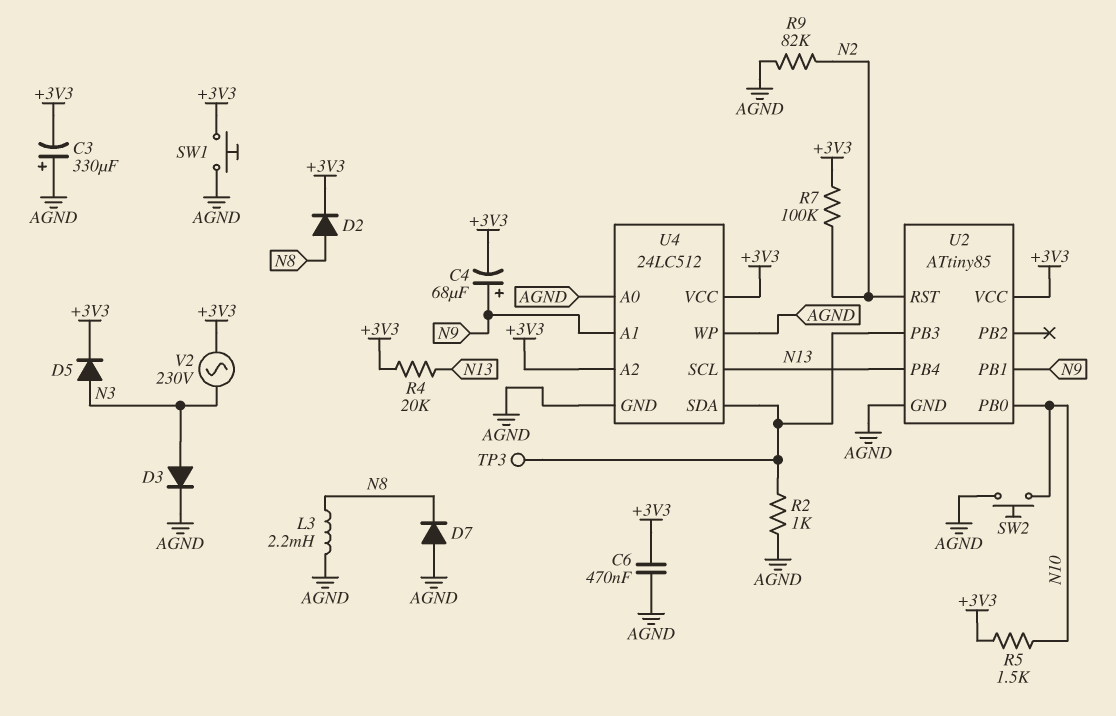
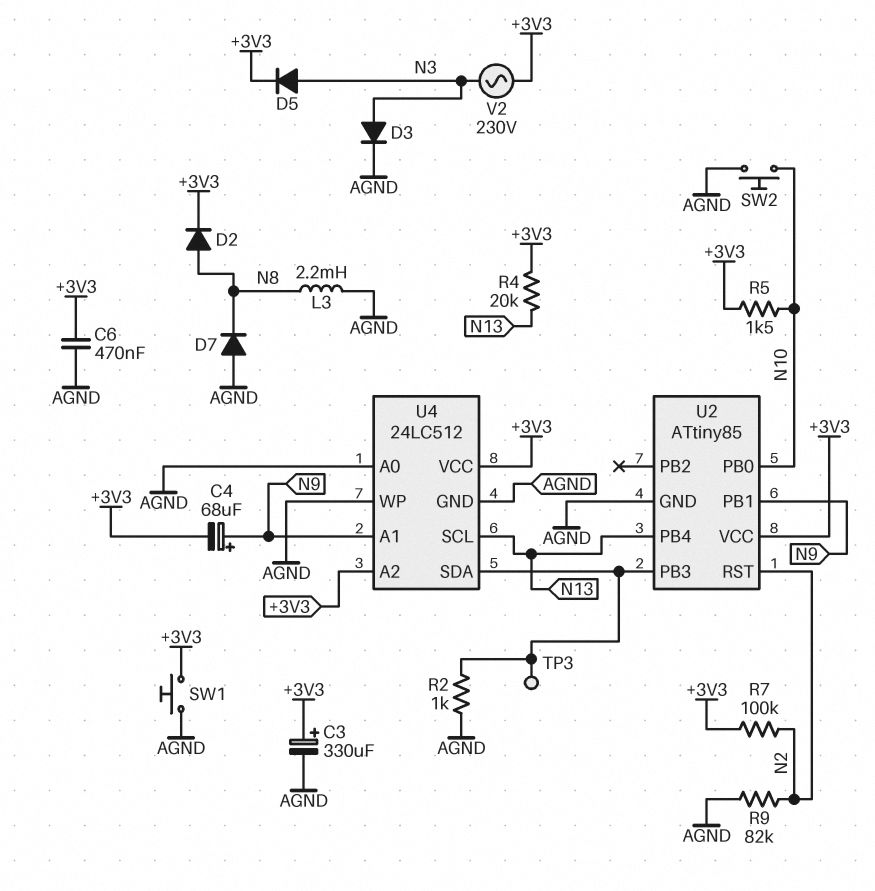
C3: 330uF (plus AGND, minus +3V3) -> 330uF (plus +3V3, minus AGND)

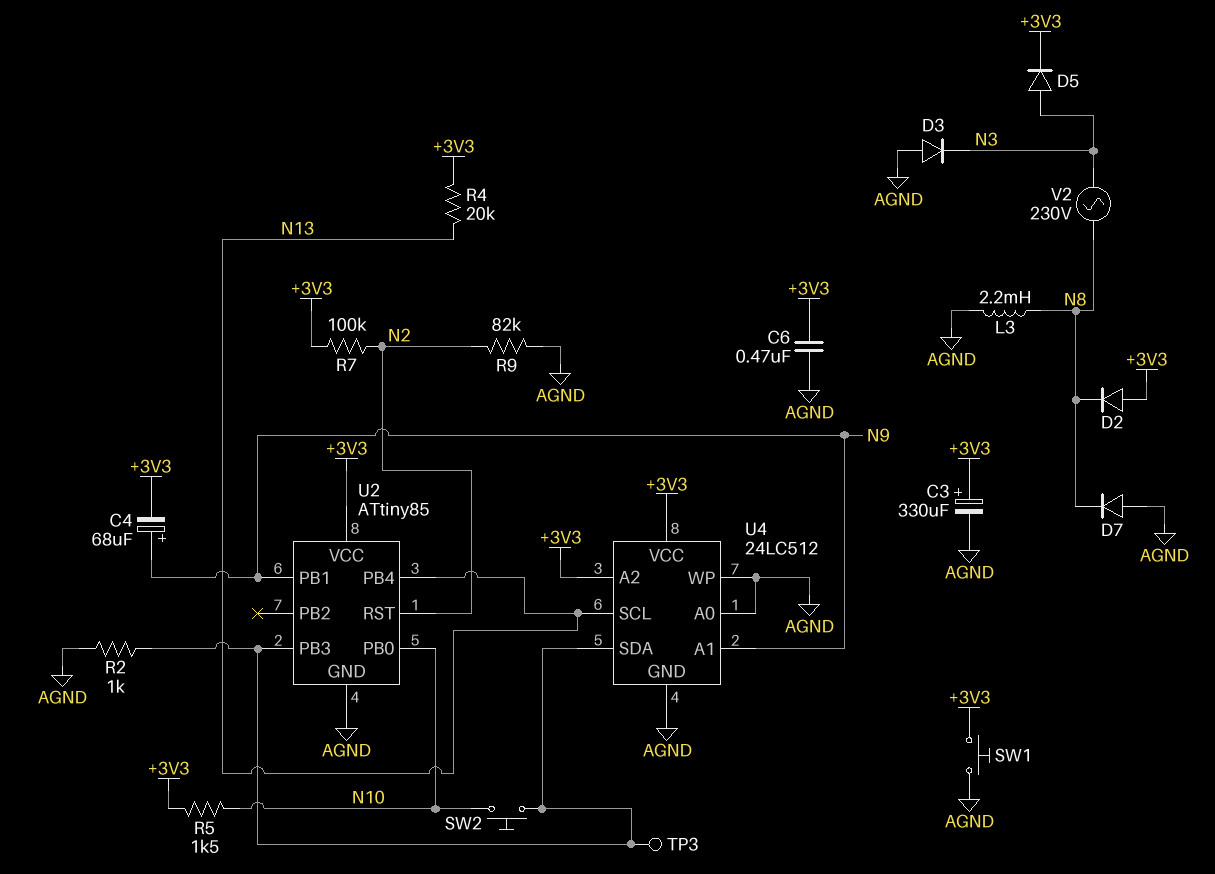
D2: diode (A N8, K +3V3) -> diode (A +3V3, K N8)
D3: diode (A N3, K AGND) -> diode (A AGND, K N3)
SW2: button (AGND, N10) -> button (N10, U2/PB3)
V2: AC 230V (+3V3, N3) -> AC 230V (N3, N8)

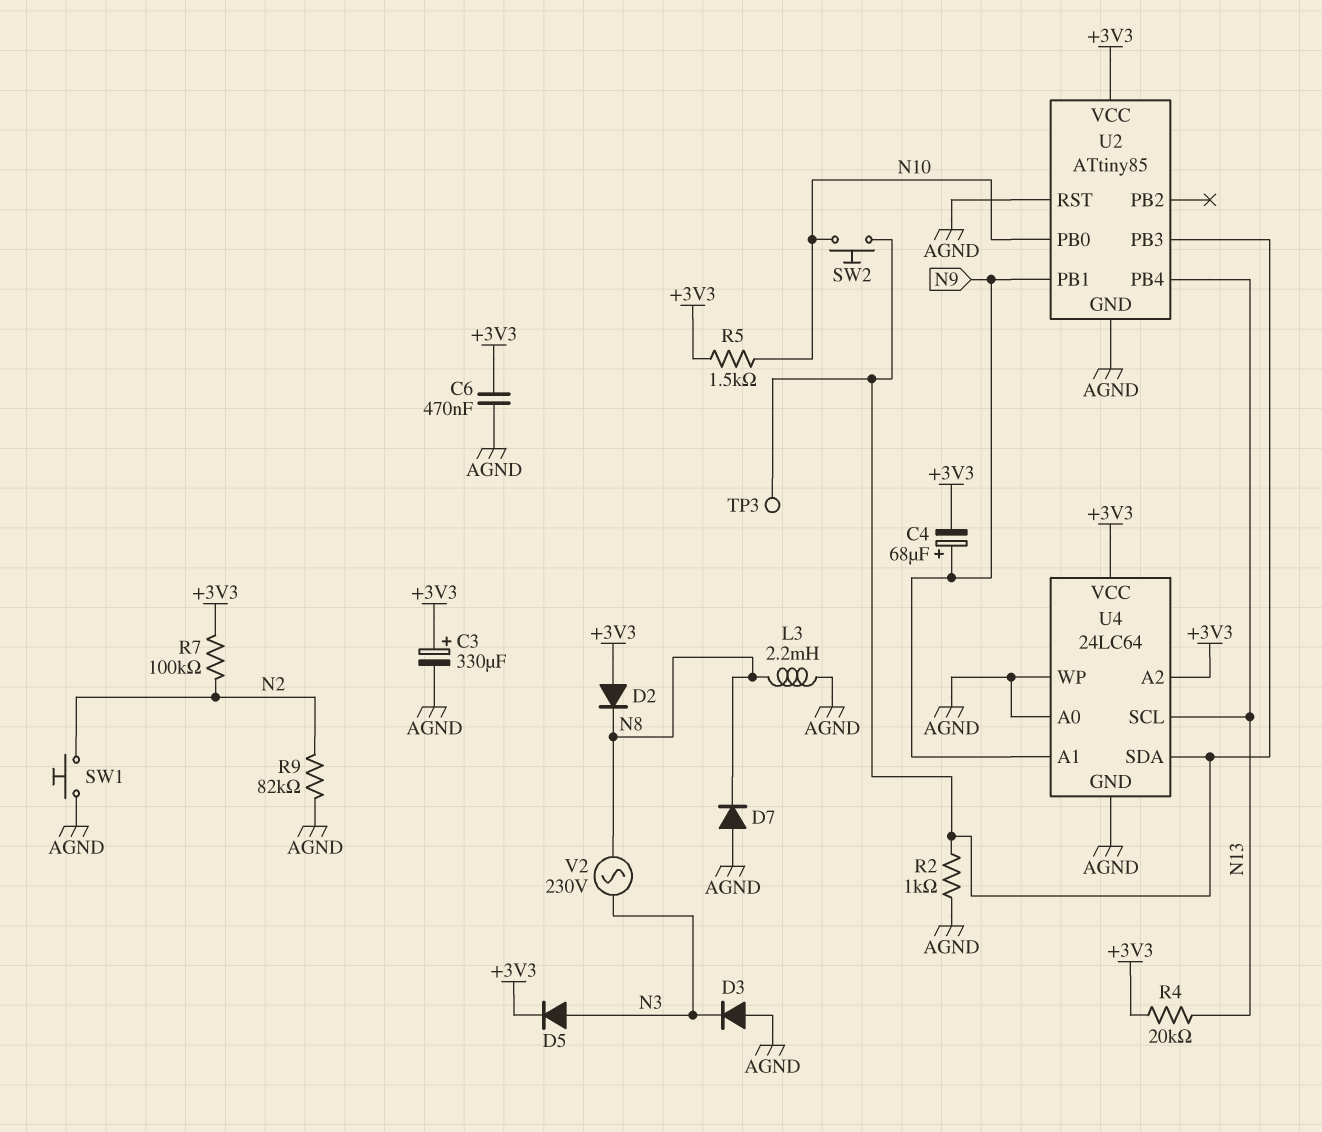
SW1: button (+3V3, AGND) -> button (AGND, N2)
U2 pin RST: N2 -> AGND
U4: 24LC512 -> 24LC64

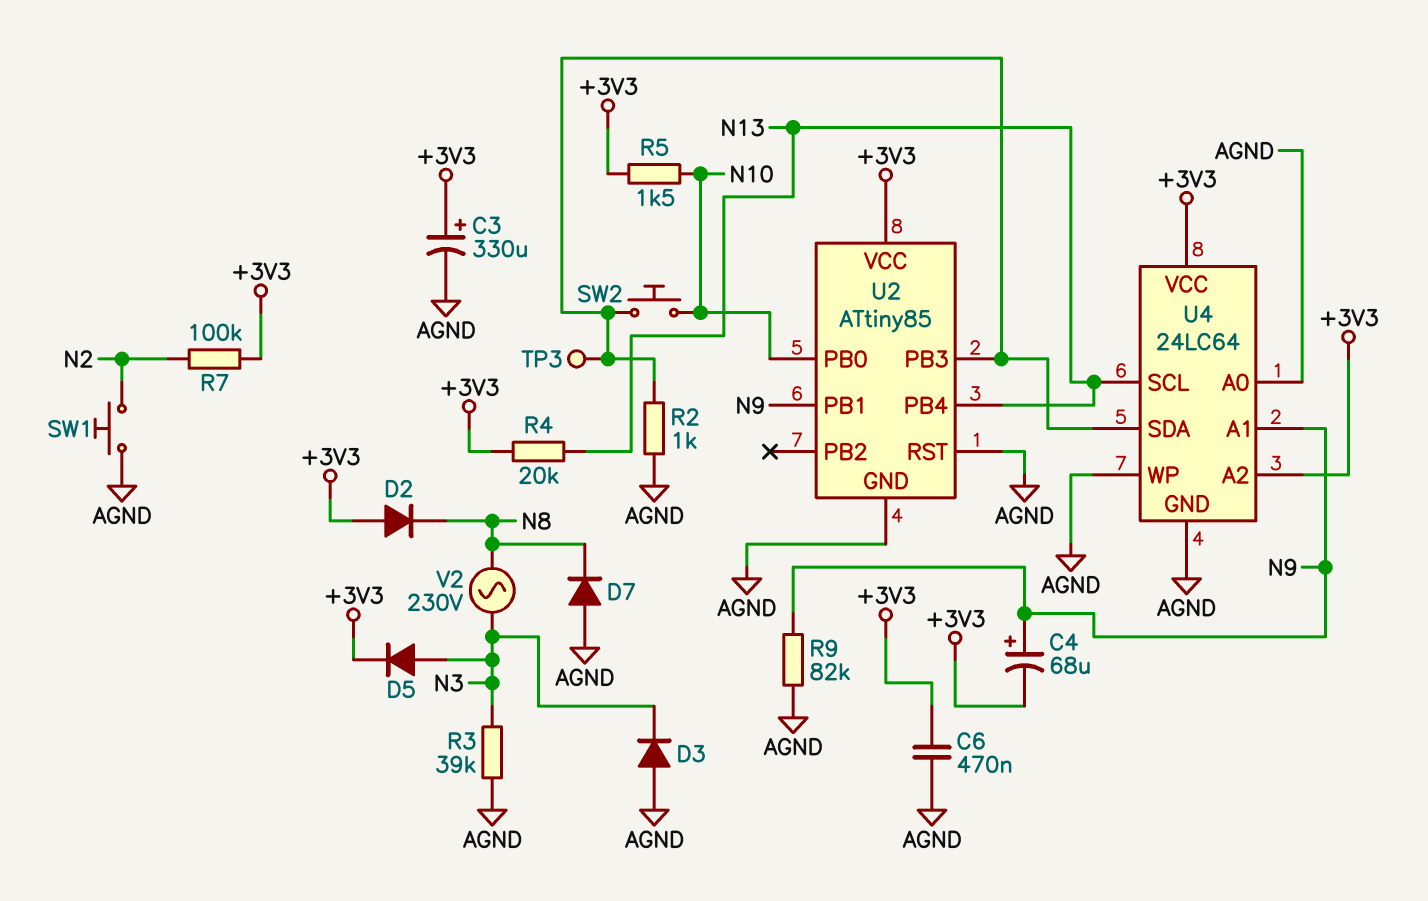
L3: 2.2mH (AGND, N8) -> none
R3: none -> 39k (AGND, N3)
R9: 82k (AGND, N2) -> 82k (AGND, N9)

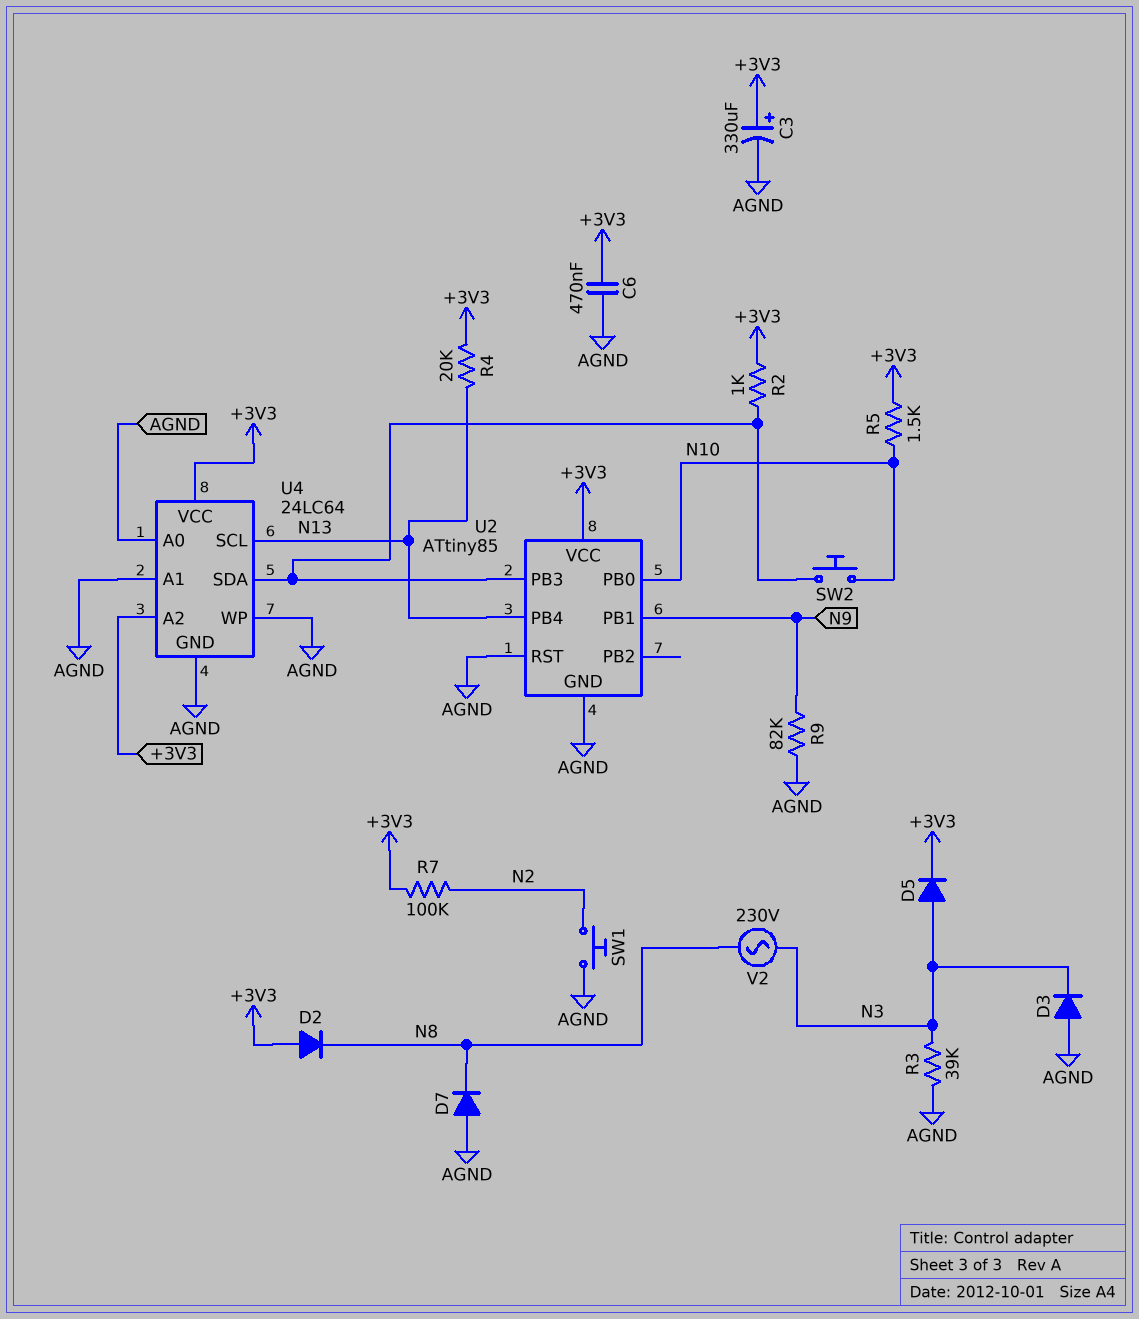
C4: 68uF (plus N9, minus +3V3) -> none
R2: 1k (AGND, U2/PB3) -> 1k (+3V3, U2/PB3)
TP3: test point (U2/PB3) -> none
U4 pin A1: N9 -> AGND

